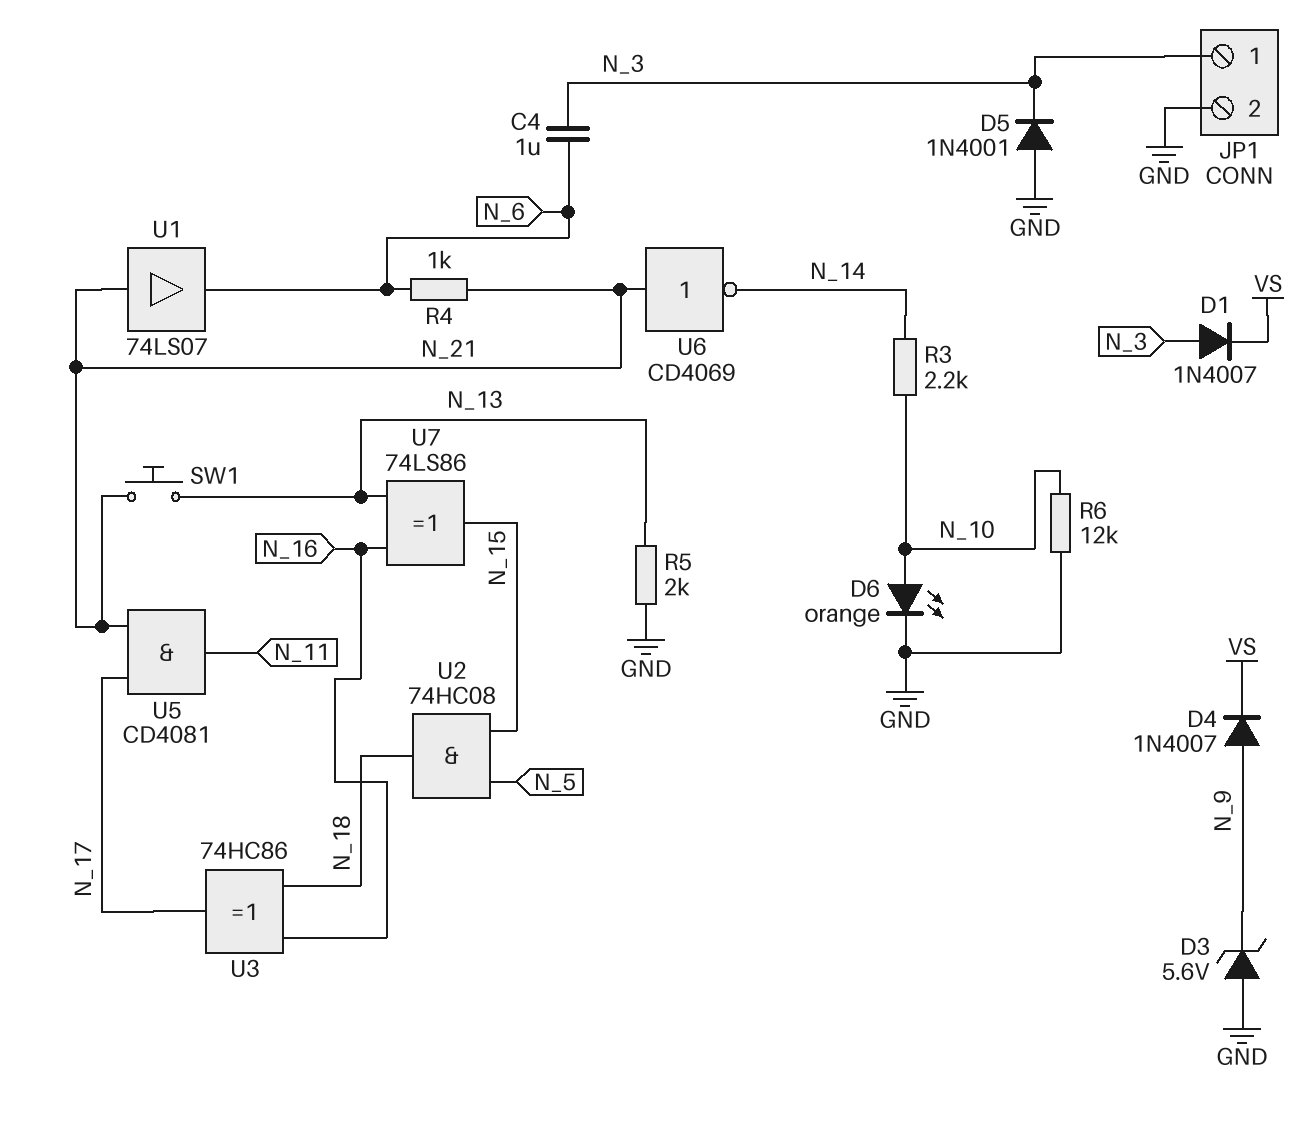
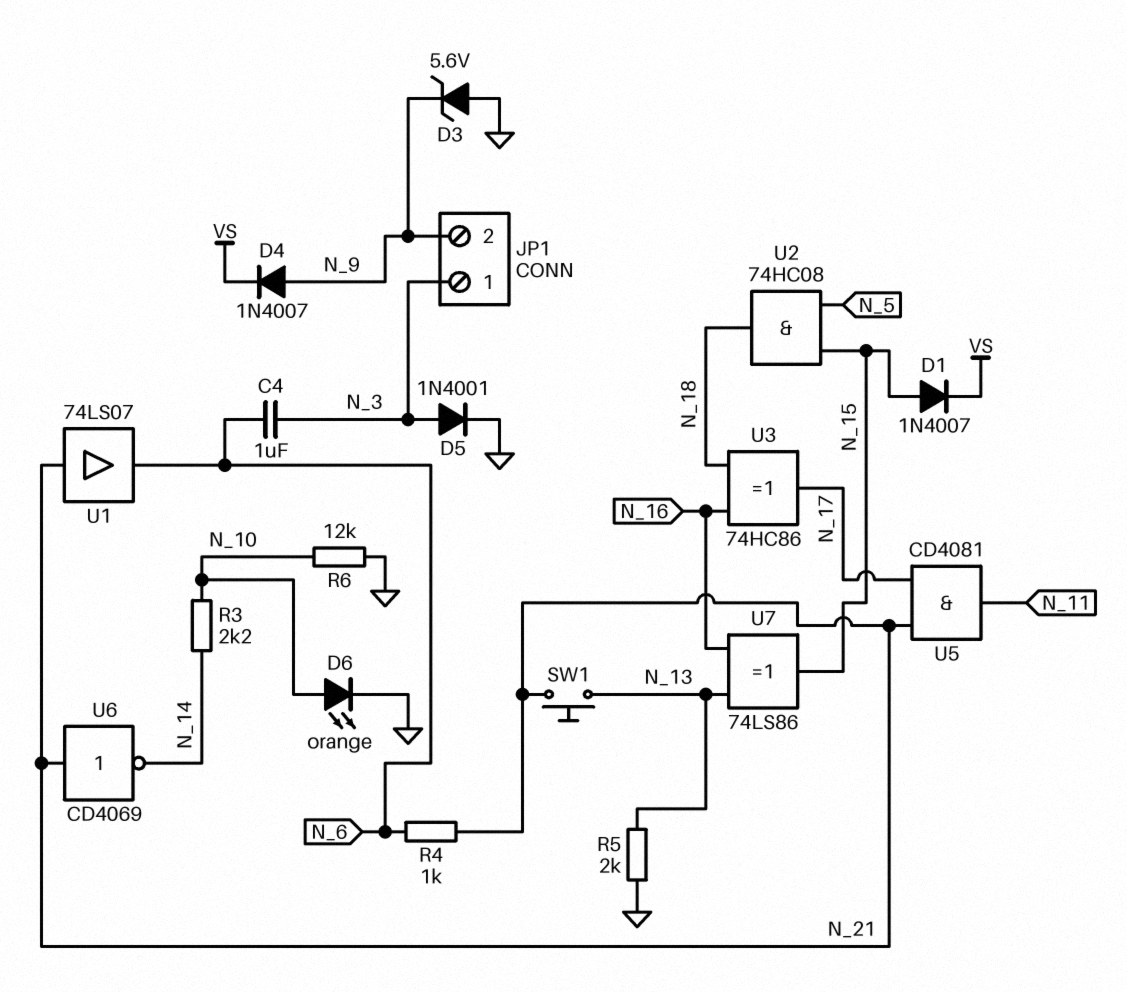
D1: diode 1N4007 (A N_3, K VS) -> diode 1N4007 (A N_15, K VS)
D5: diode 1N4001 (A GND, K N_3) -> diode 1N4001 (A N_3, K GND)
JP1 pin 2: GND -> N_9

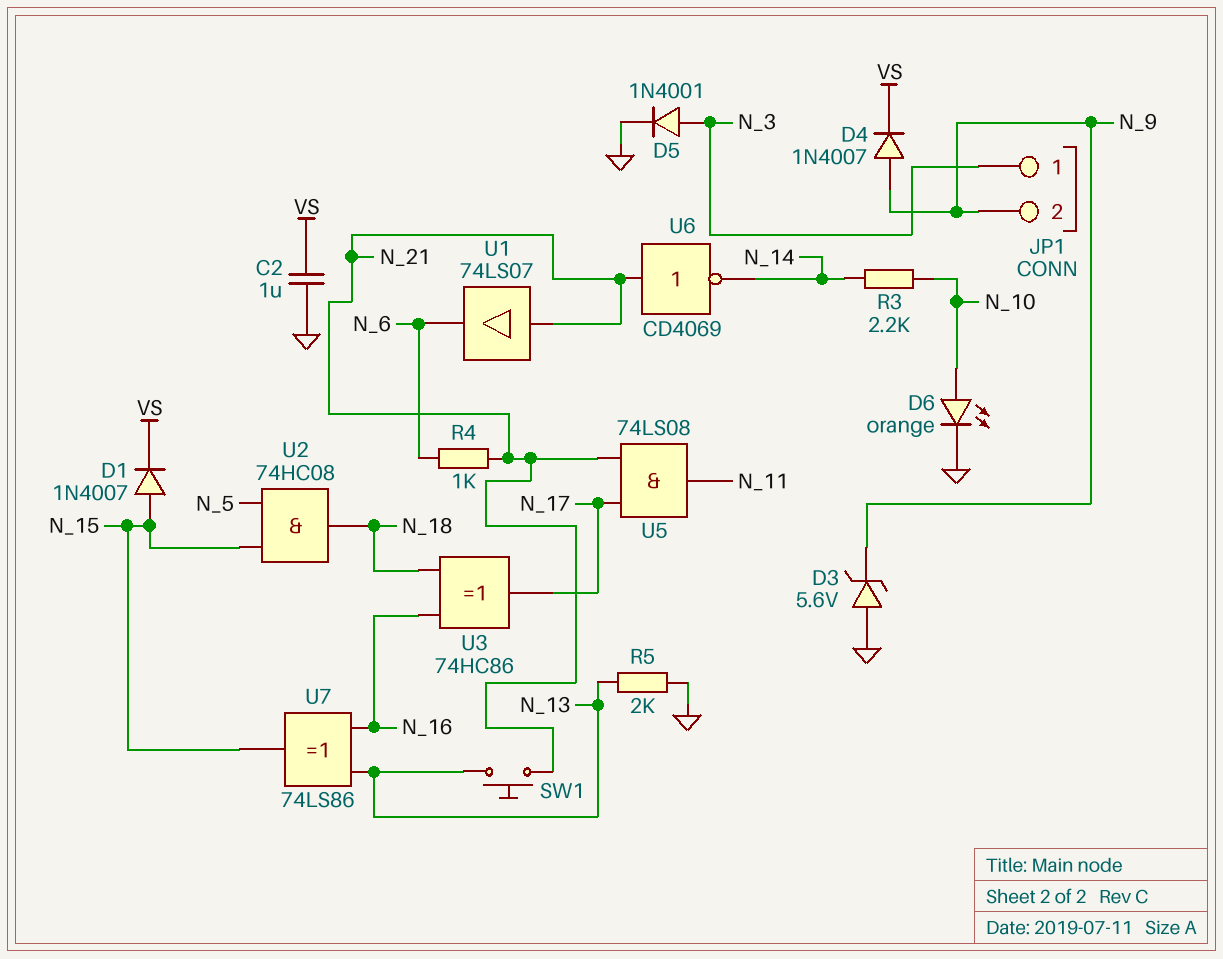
C2: none -> 1uF (GND, VS)
C4: 1uF (N_3, N_6) -> none
R6: 12k (GND, N_10) -> none
U5: AND CD4081 (in N_17, in N_21, out N_11) -> AND 74LS08 (in N_17, in N_21, out N_11)

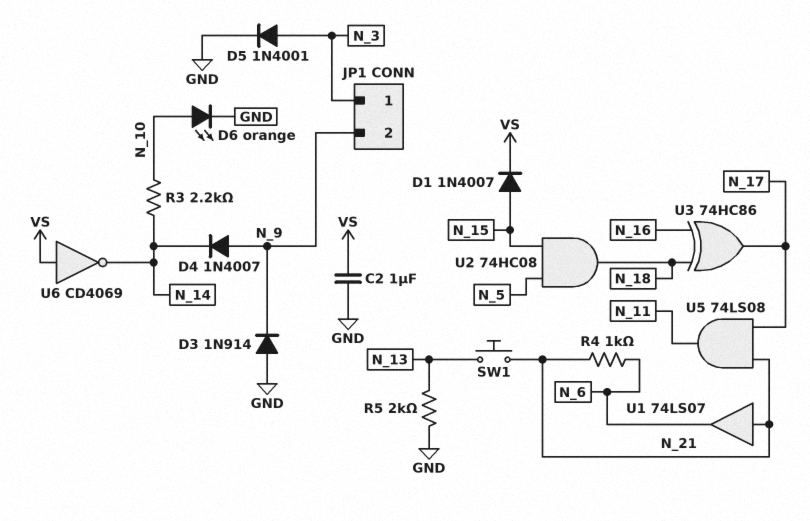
D3: zener 5.6V (A GND, K N_9) -> diode 1N914 (A GND, K N_9)
D4: diode 1N4007 (A N_9, K VS) -> diode 1N4007 (A N_9, K N_14)
U6: NOT CD4069 (in N_21, out N_14) -> NOT CD4069 (in VS, out N_14)
U7: XOR 74LS86 (in N_13, in N_16, out N_15) -> none

